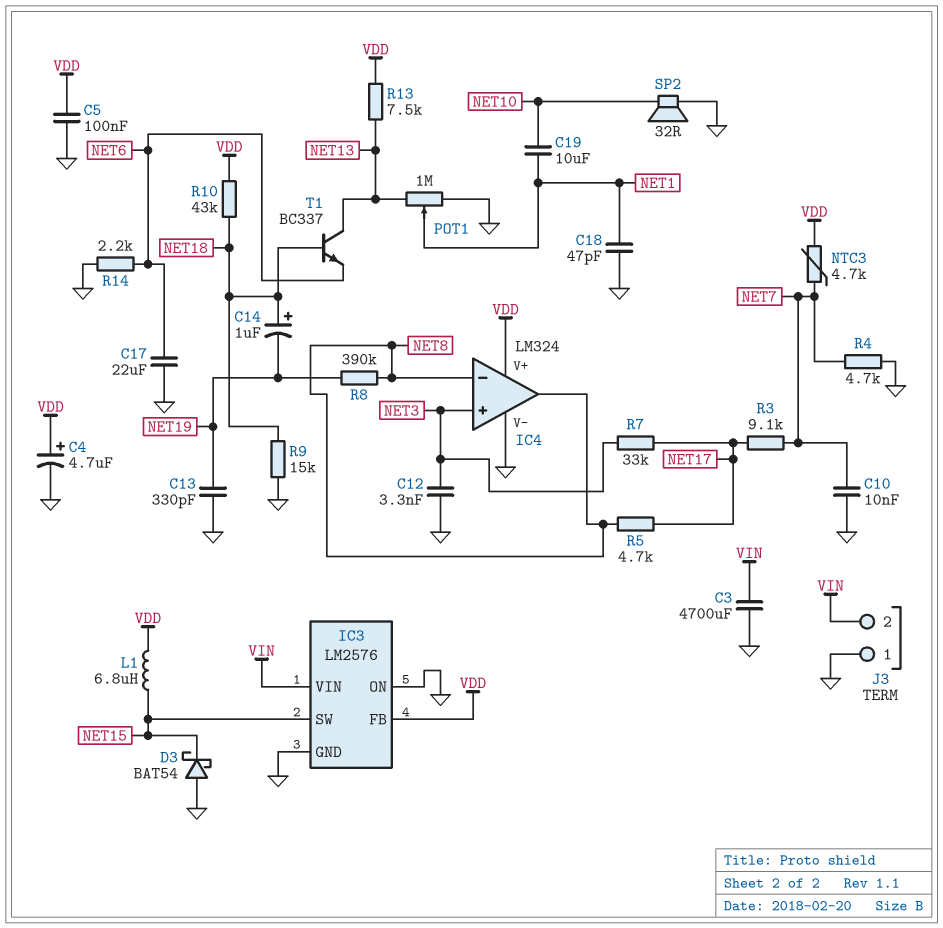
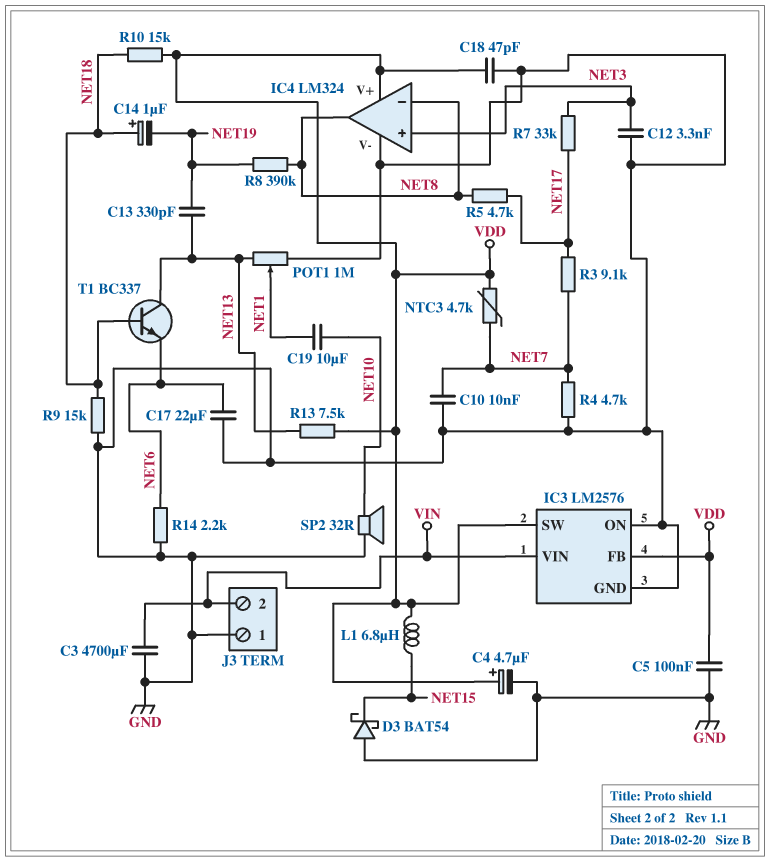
C13: 330pF (GND, NET19) -> 330pF (NET13, NET19)
C18: 47pF (GND, NET1) -> 47pF (GND, VDD)
IC3 pin SW: NET15 -> VDD
R10: 43k (NET18, VDD) -> 15k (NET18, VDD)

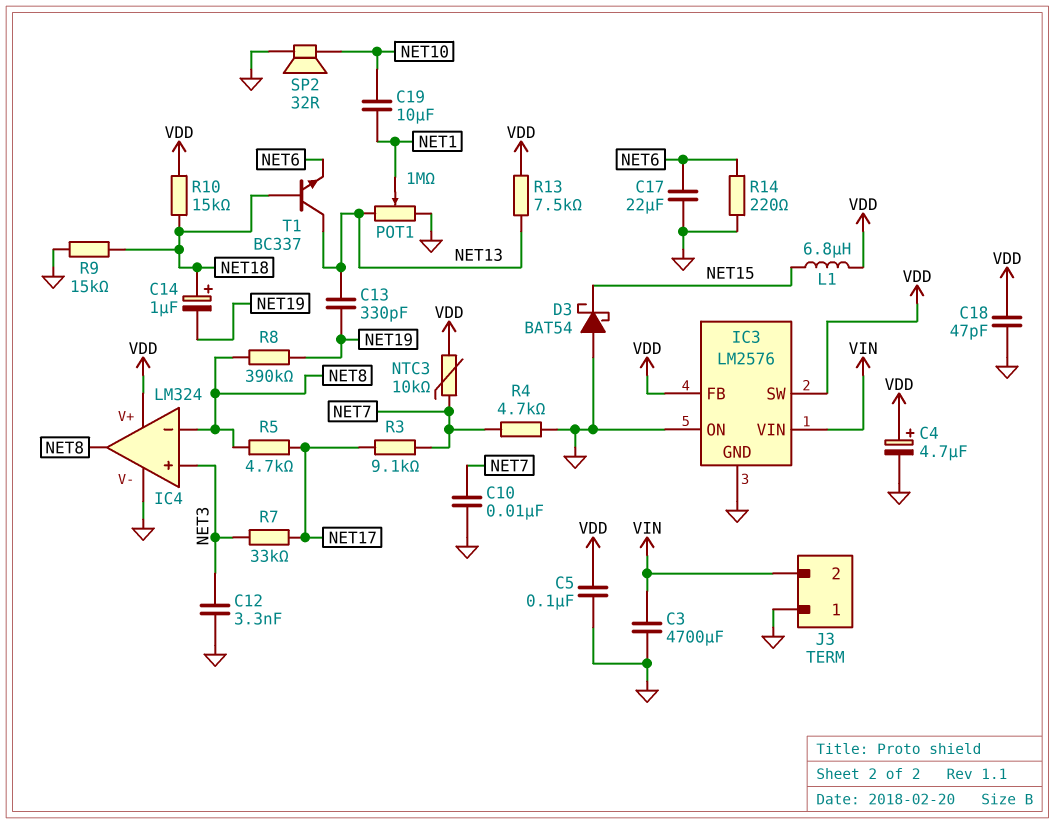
NTC3: 4.7k (NET7, VDD) -> 10k (NET7, VDD)
R14: 2.2k (GND, NET6) -> 220 (GND, NET6)

